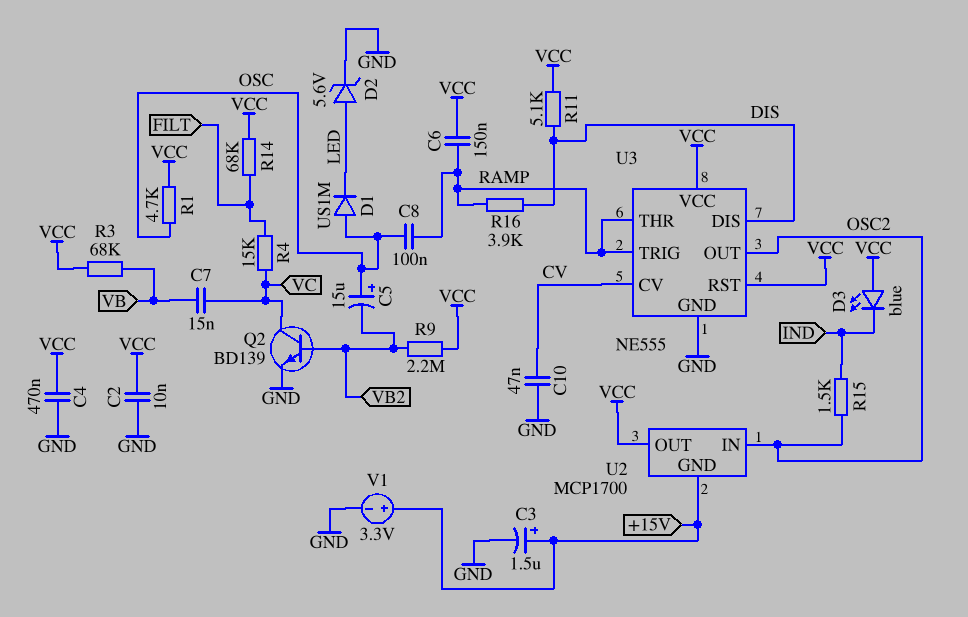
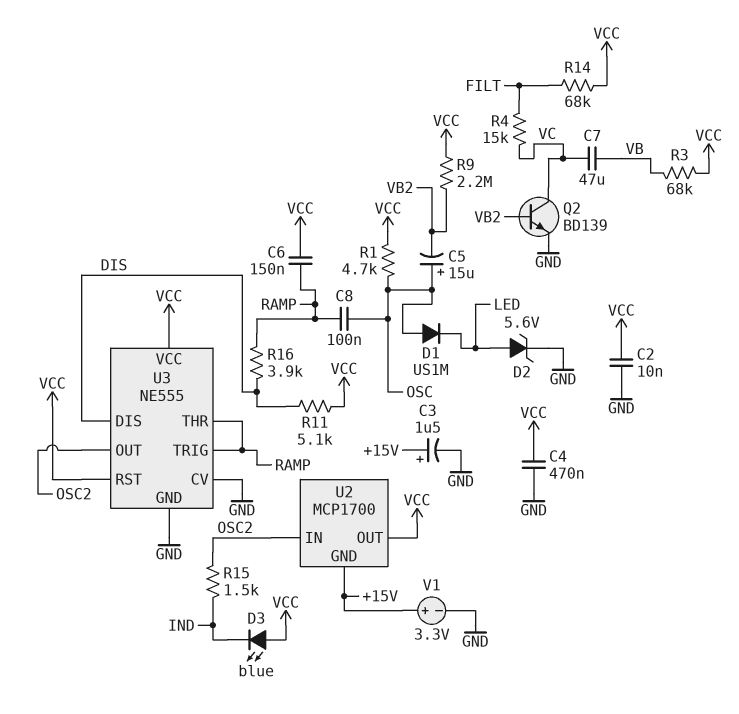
C7: 15nF (VB, VC) -> 47uF (VB, VC)
C10: 47nF (CV, GND) -> none
U3 pin CV: CV -> GND

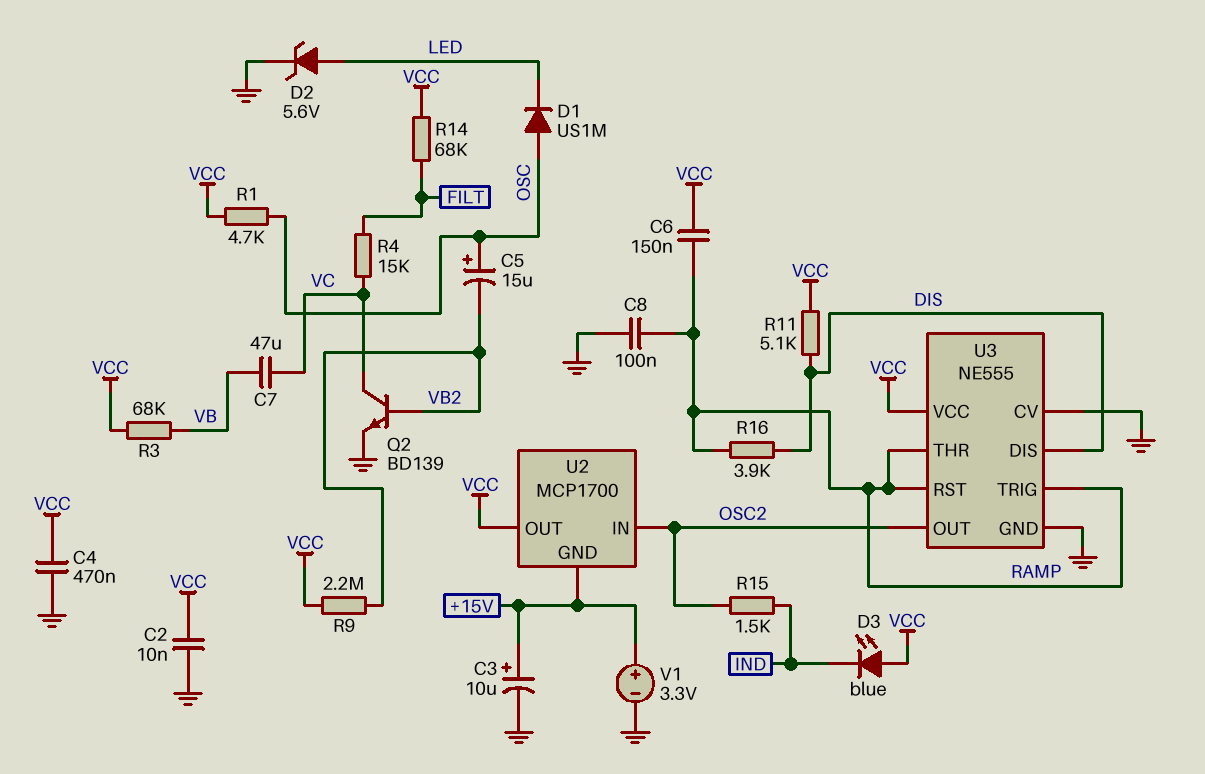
C3: 1.5uF (plus +15V, minus GND) -> 10uF (plus +15V, minus GND)
C8: 100nF (OSC, RAMP) -> 100nF (GND, RAMP)
U3 pin RST: VCC -> RAMP

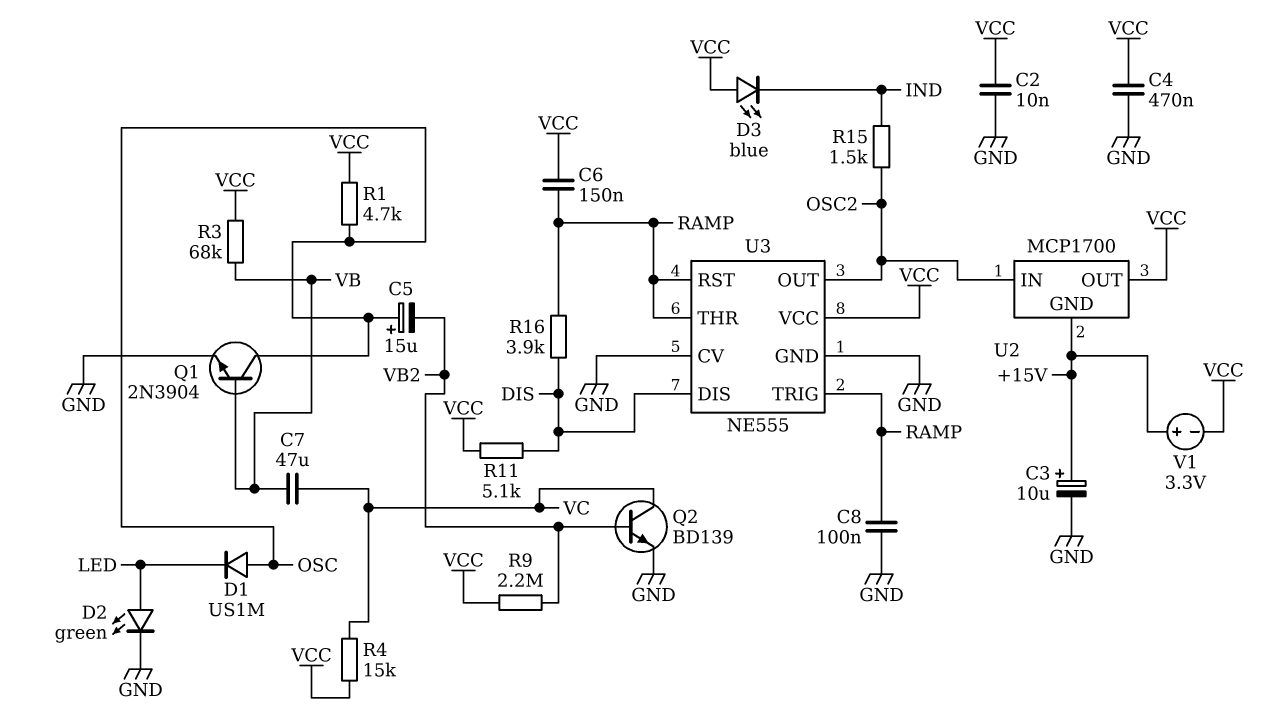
D2: zener 5.6V (A LED, K GND) -> LED green (A LED, K GND)
Q1: none -> NPN 2N3904 (B VB, C OSC, E GND)
R4: 15k (FILT, VC) -> 15k (VC, VCC)
R14: 68k (FILT, VCC) -> none
V1: 3.3V (plus +15V, minus GND) -> 3.3V (plus +15V, minus VCC)

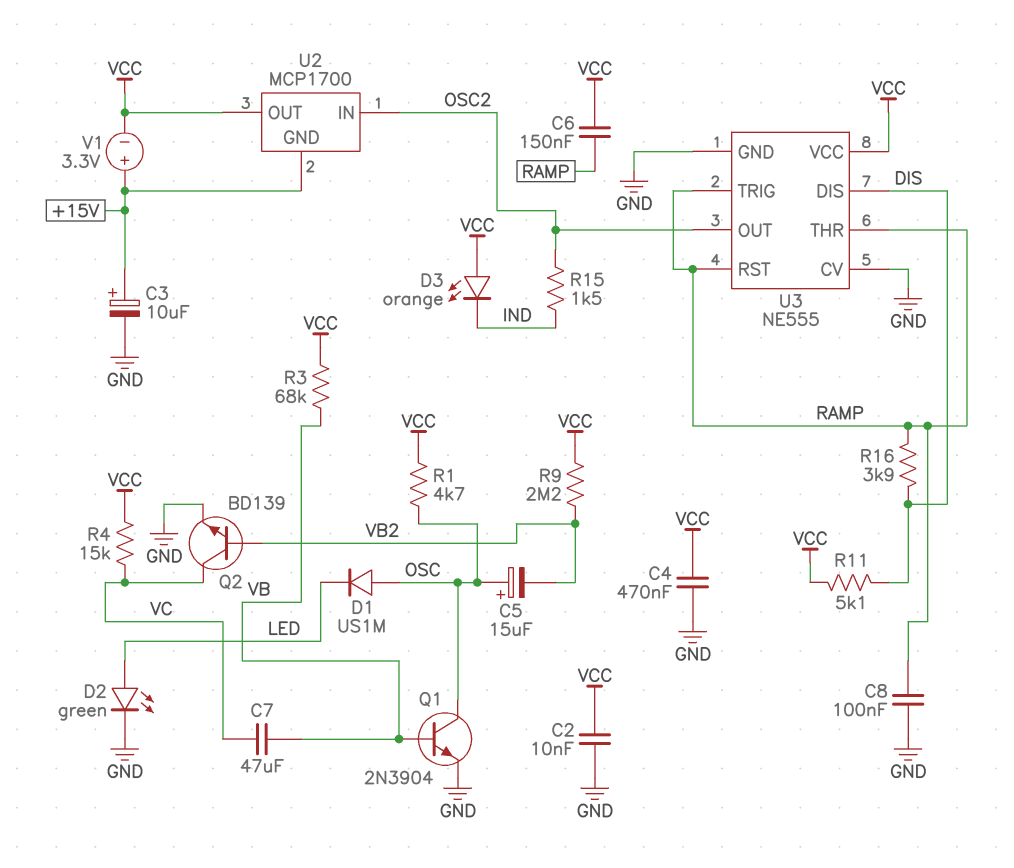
D3: LED blue (A VCC, K IND) -> LED orange (A VCC, K IND)

